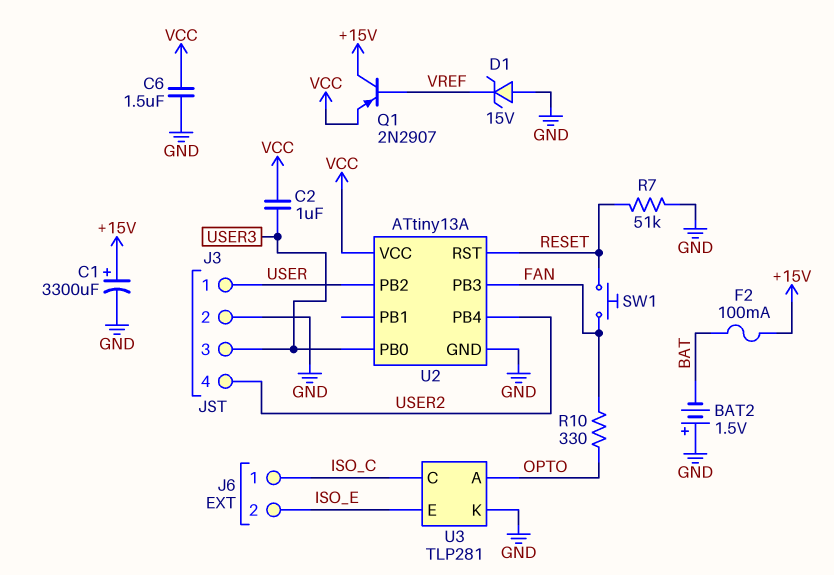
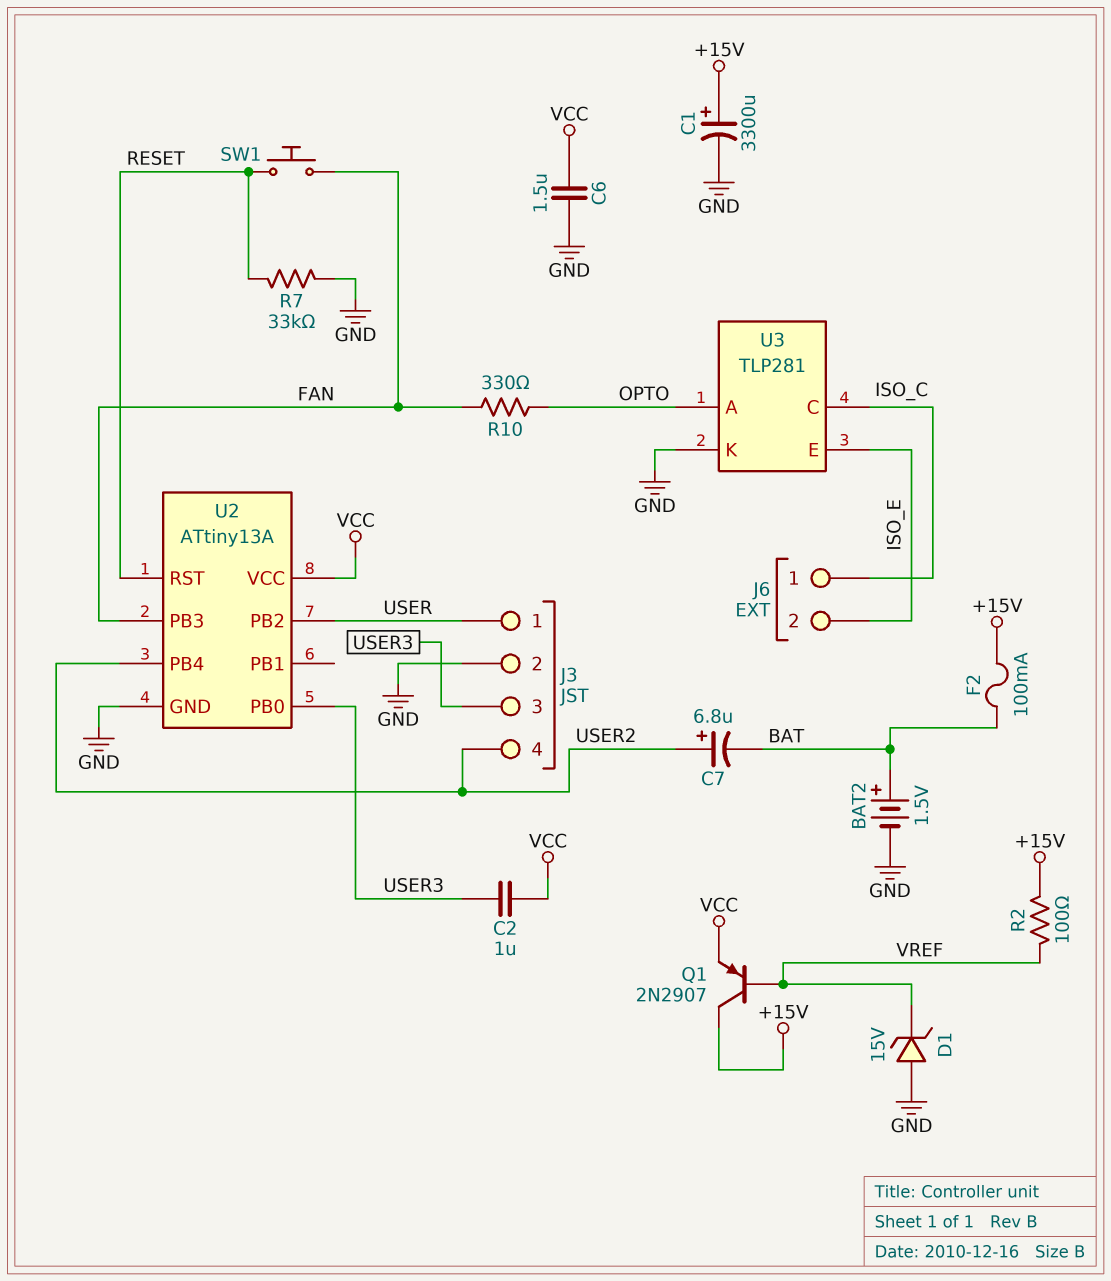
BAT2: 1.5V (plus GND, minus BAT) -> 1.5V (plus BAT, minus GND)
C7: none -> 6.8uF (plus USER2, minus BAT)
R2: none -> 100 (+15V, VREF)
R7: 51k (GND, RESET) -> 33k (GND, RESET)

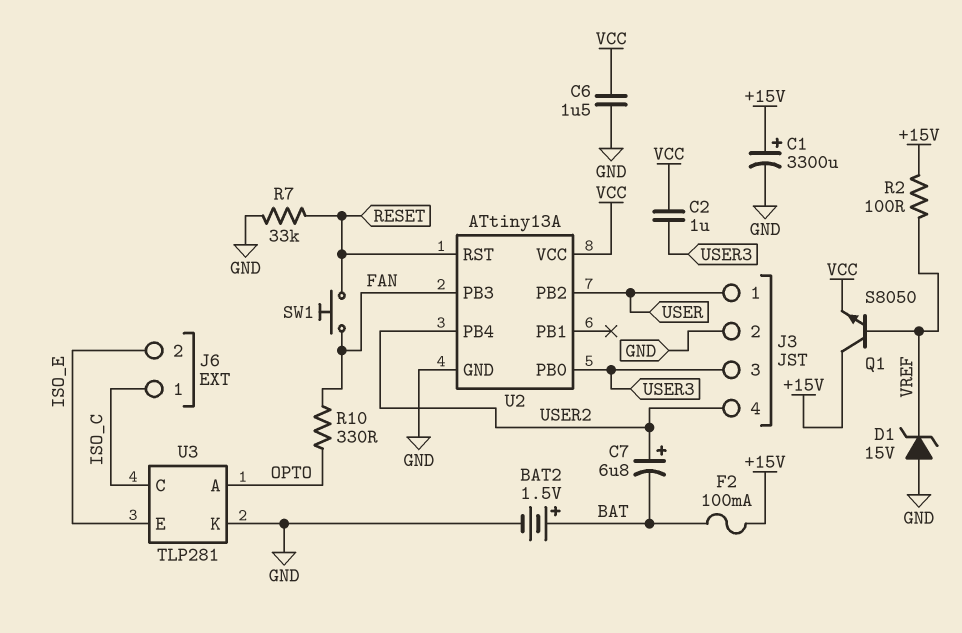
Q1: PNP 2N2907 (B VREF, C +15V, E VCC) -> NPN S8050 (B VREF, C +15V, E VCC)

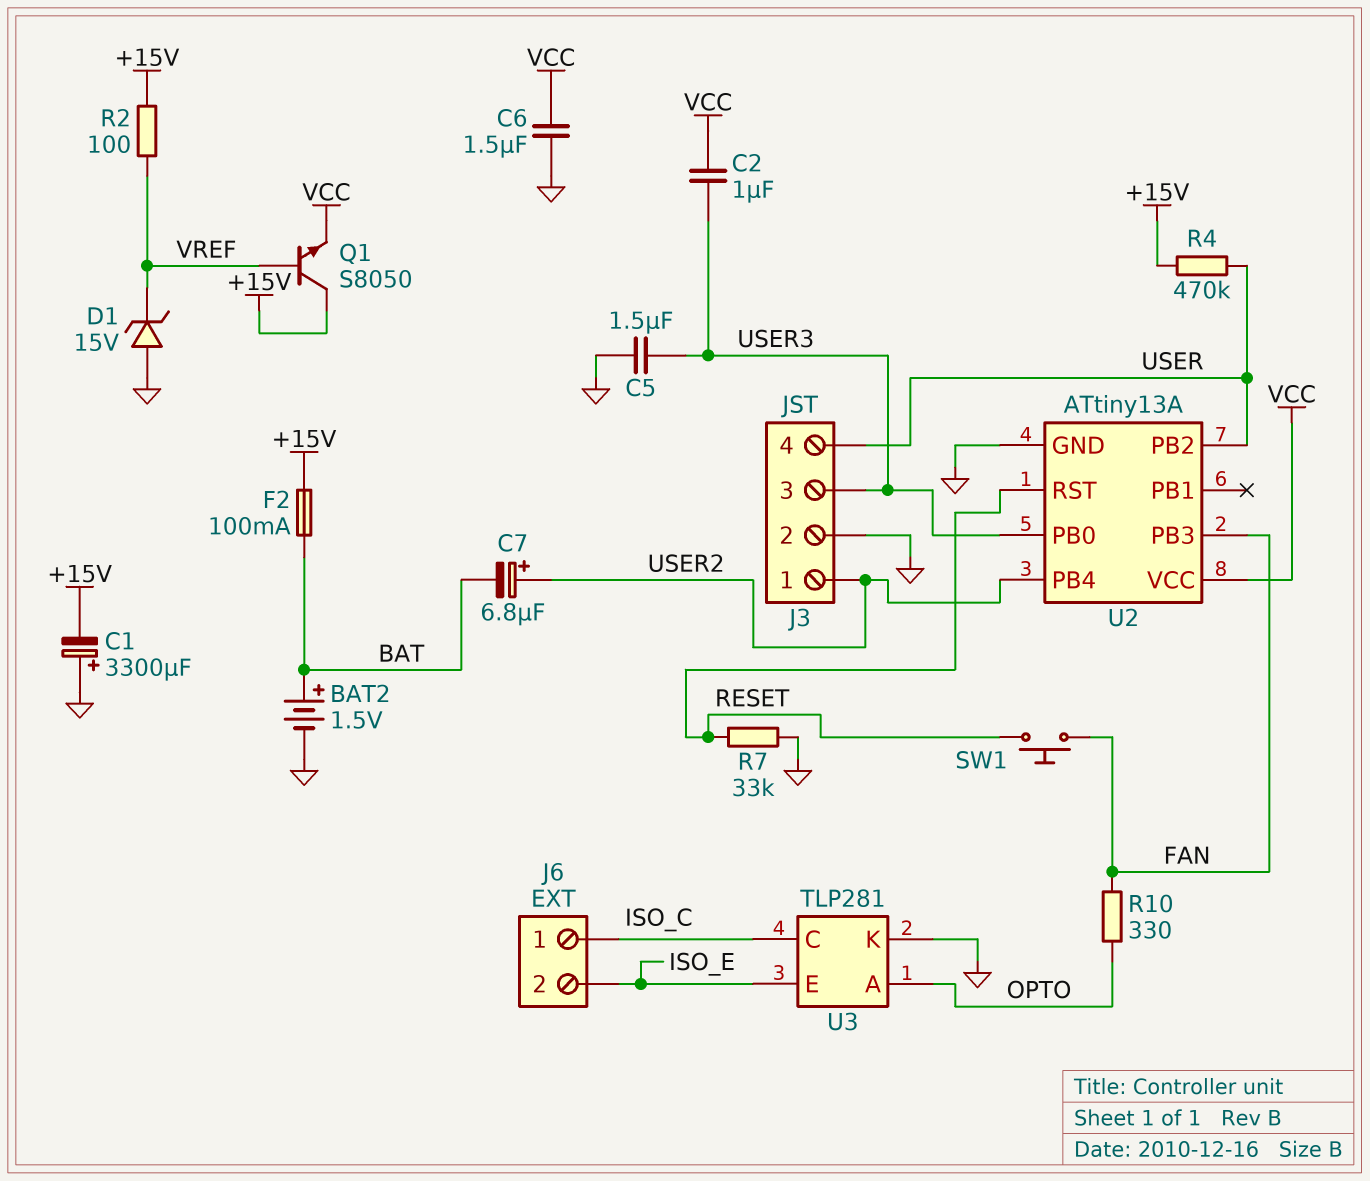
C1: 3300uF (plus +15V, minus GND) -> 3300uF (plus GND, minus +15V)
C5: none -> 1.5uF (GND, USER3)
J3 pin 1: USER -> USER2
J3 pin 4: USER2 -> USER
R4: none -> 470k (+15V, USER)

